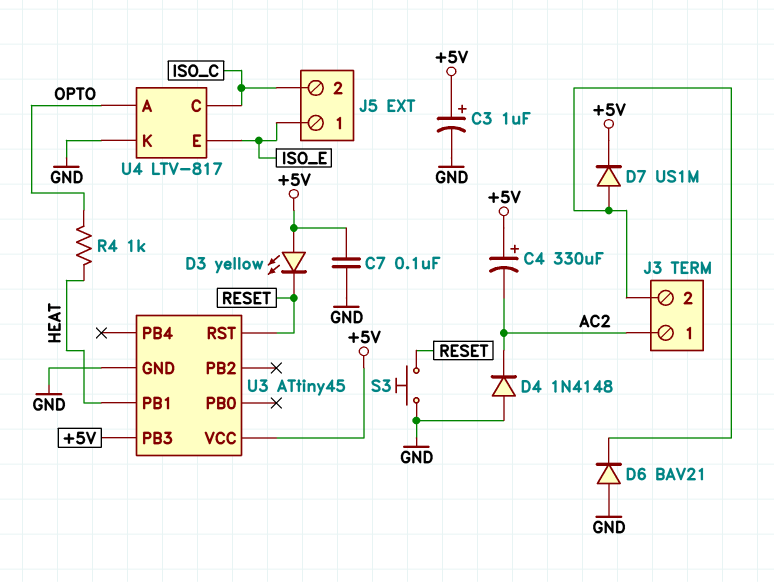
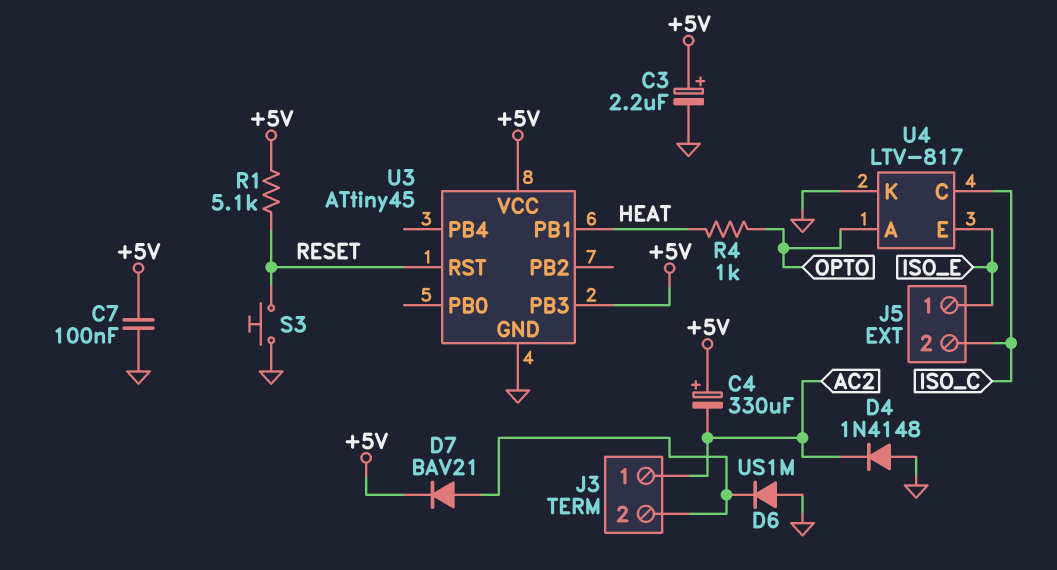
C3: 1uF (plus +5V, minus GND) -> 2.2uF (plus +5V, minus GND)
D3: LED yellow (A +5V, K RESET) -> none
D6: diode BAV21 (A GND, K J3/2) -> diode US1M (A GND, K J3/2)
D7: diode US1M (A J3/2, K +5V) -> diode BAV21 (A J3/2, K +5V)
R1: none -> 5.1k (+5V, RESET)

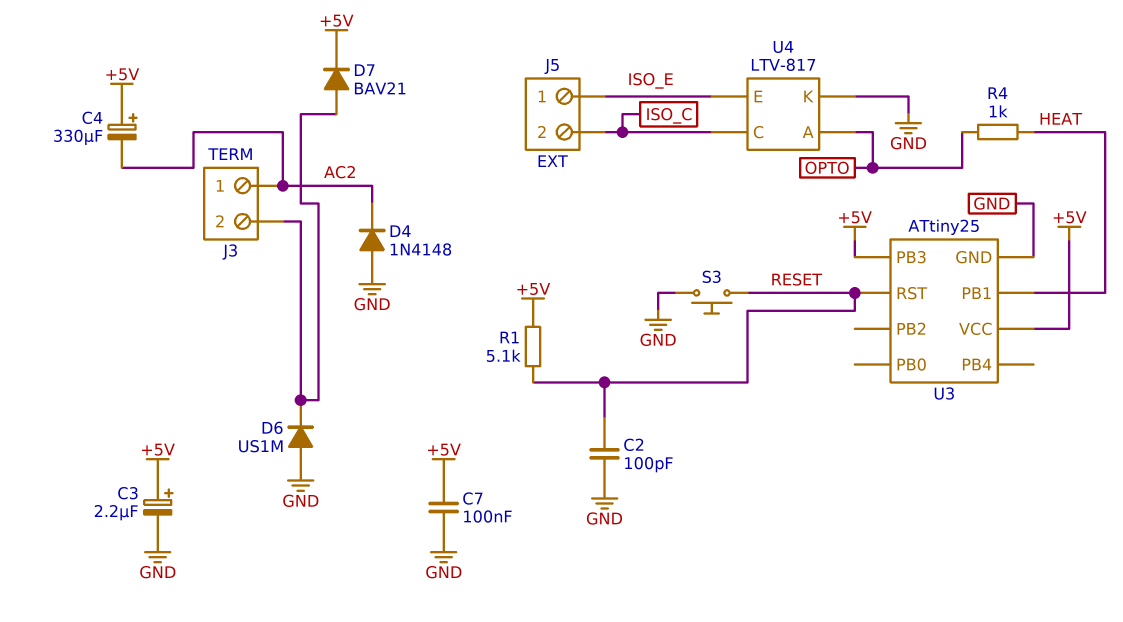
C2: none -> 100pF (GND, RESET)
U3: ATtiny45 -> ATtiny25

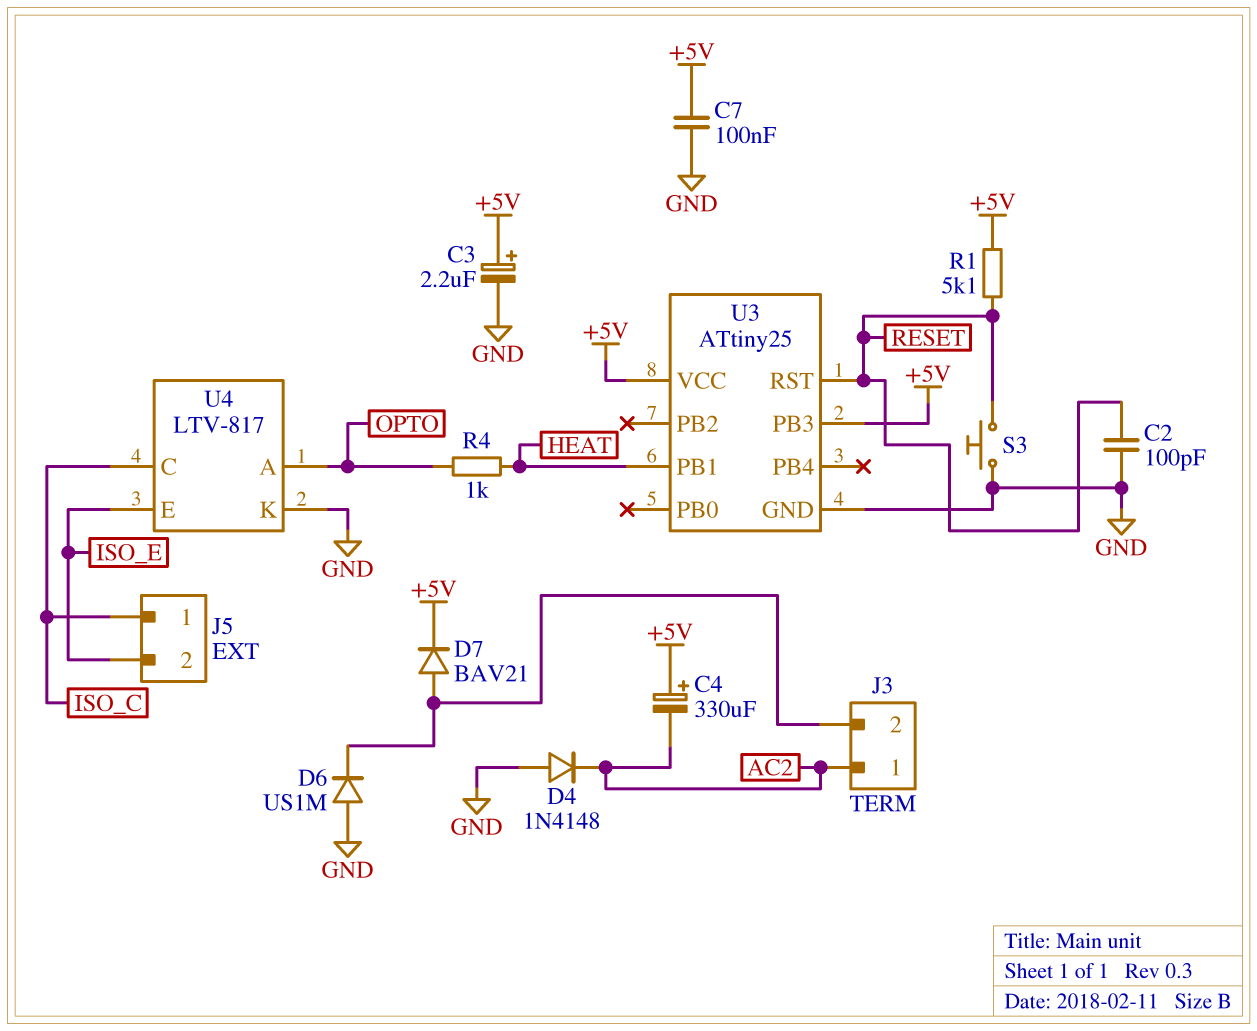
J5 pin 1: ISO_E -> ISO_C
J5 pin 2: ISO_C -> ISO_E

